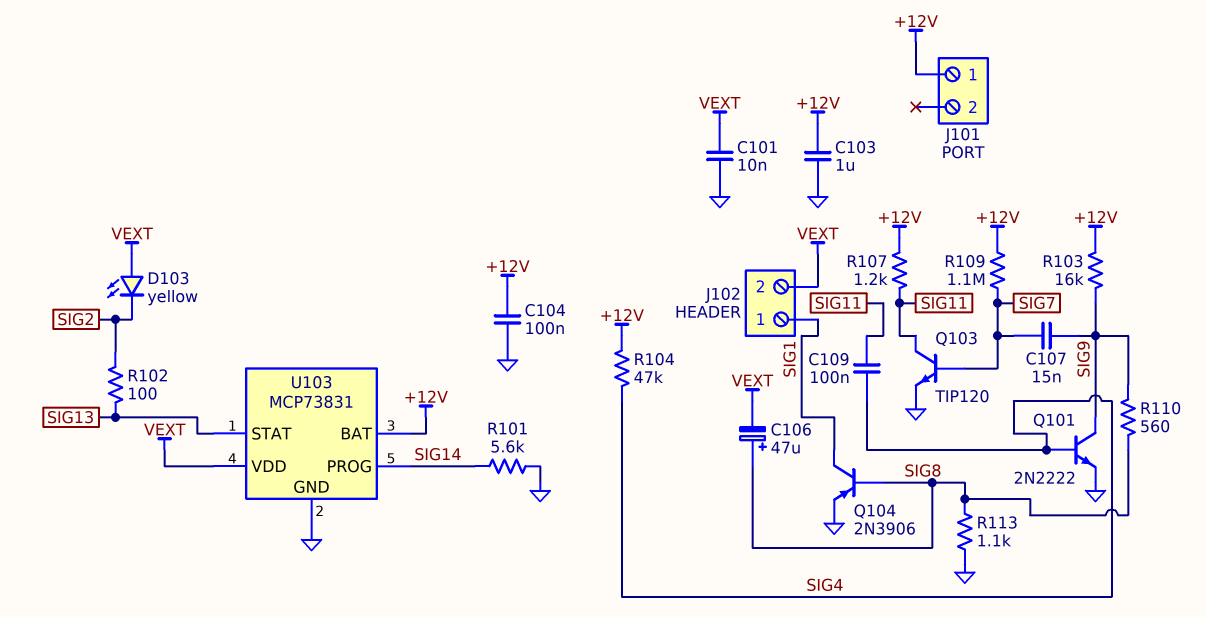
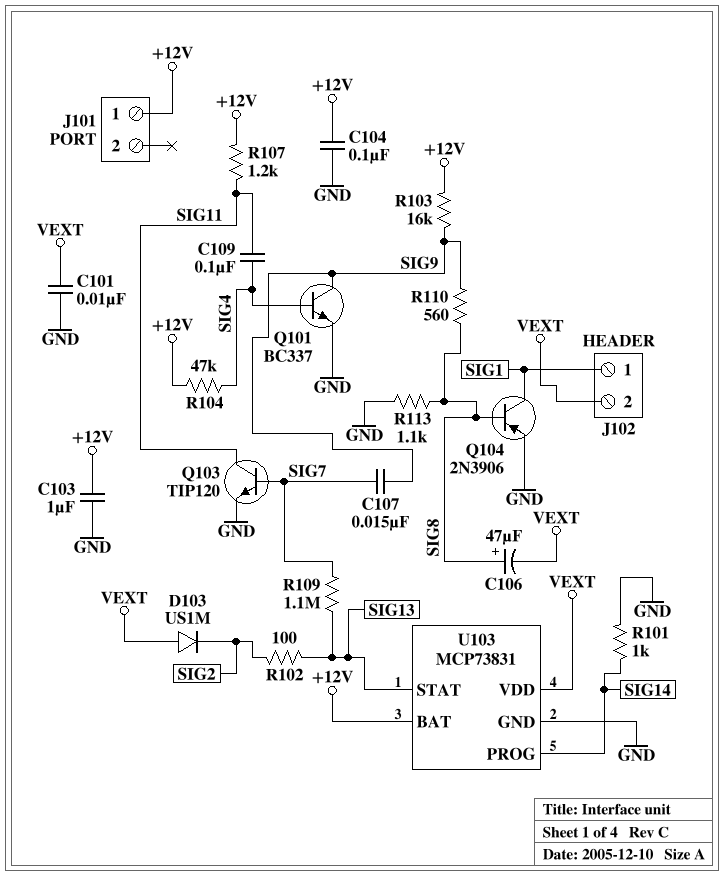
D103: LED yellow (A VEXT, K SIG2) -> diode US1M (A VEXT, K SIG2)
Q101: NPN 2N2222 (B SIG4, C SIG9, E GND) -> NPN BC337 (B SIG4, C SIG9, E GND)
R101: 5.6k (GND, SIG14) -> 1k (GND, SIG14)
R109: 1.1M (+12V, SIG7) -> 1.1M (SIG7, SIG13)

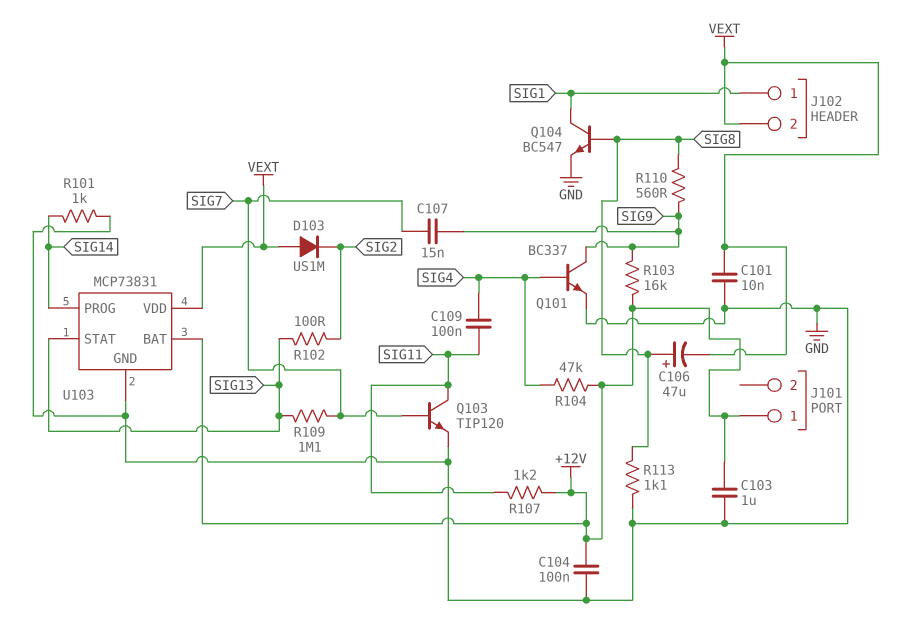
Q104: PNP 2N3906 (B SIG8, C SIG1, E GND) -> NPN BC547 (B SIG8, C SIG1, E GND)

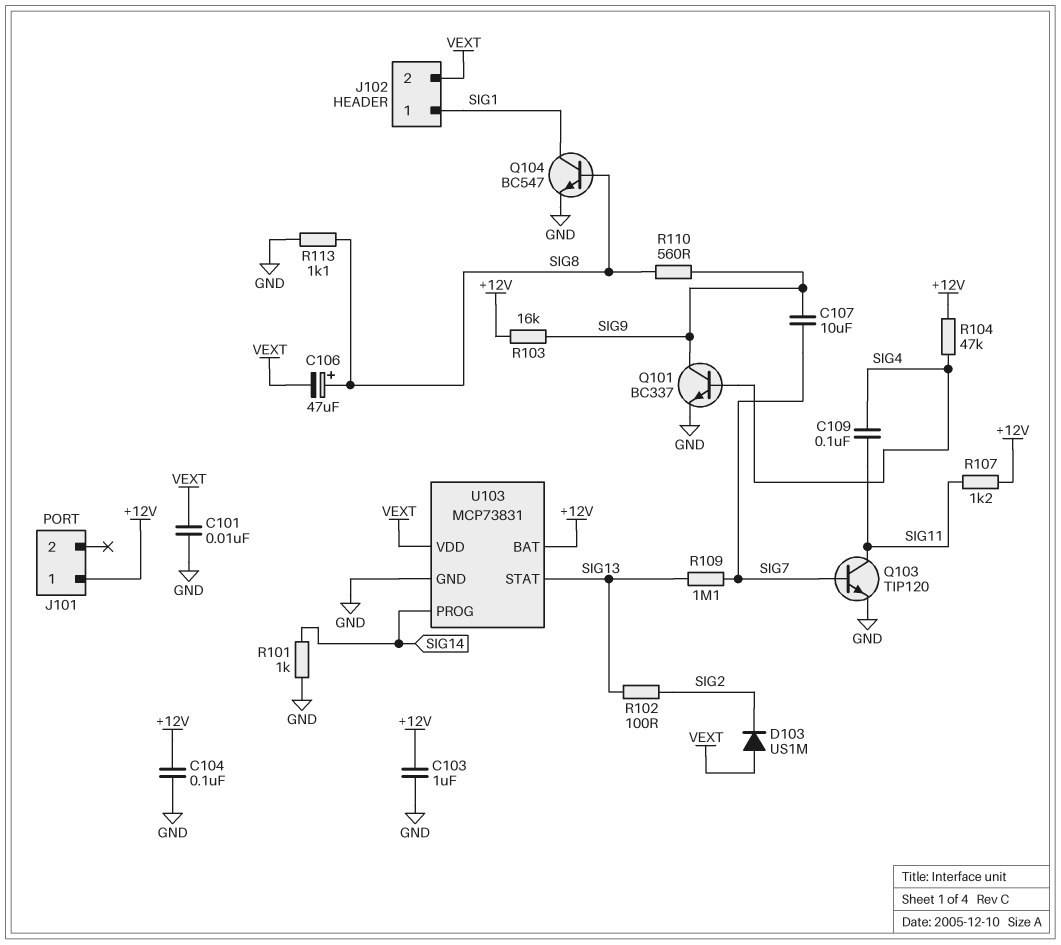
C107: 15nF (SIG7, SIG9) -> 10uF (SIG7, SIG9)

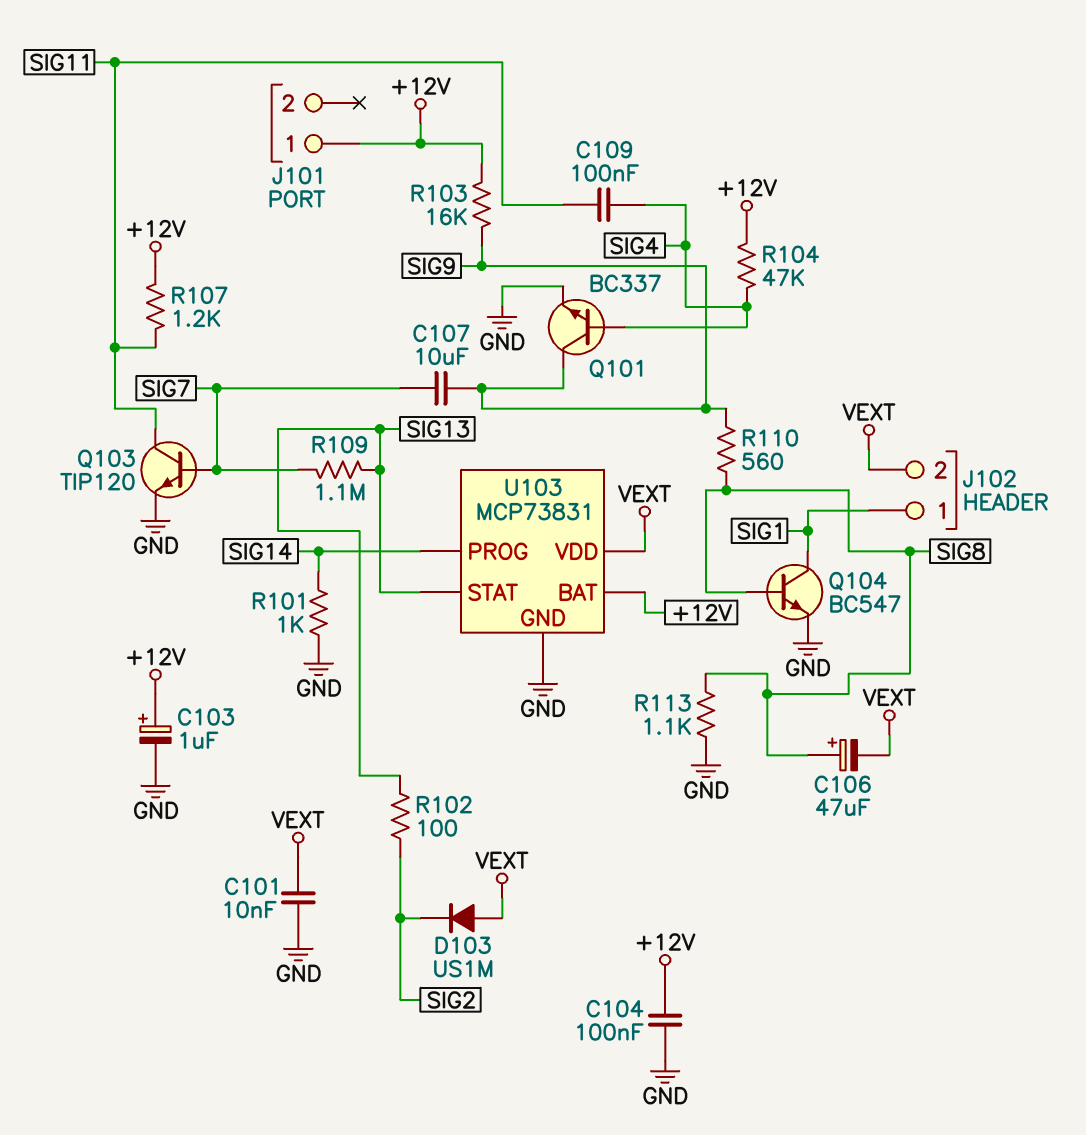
C103: 1uF (+12V, GND) -> 1uF (plus +12V, minus GND)

